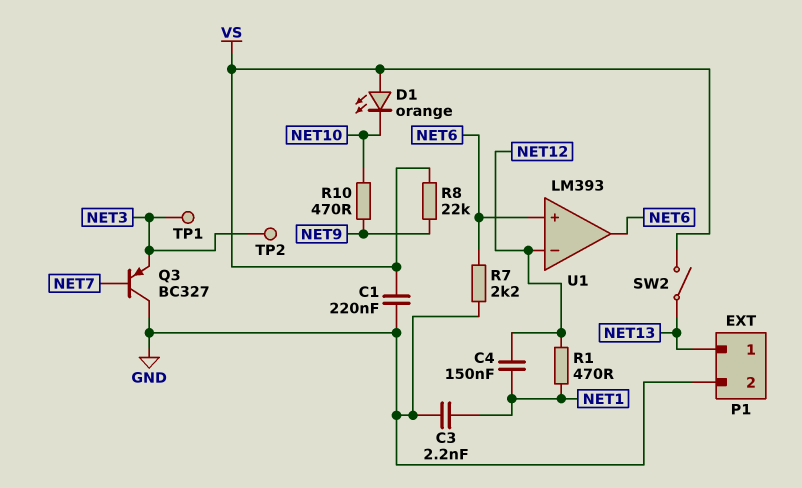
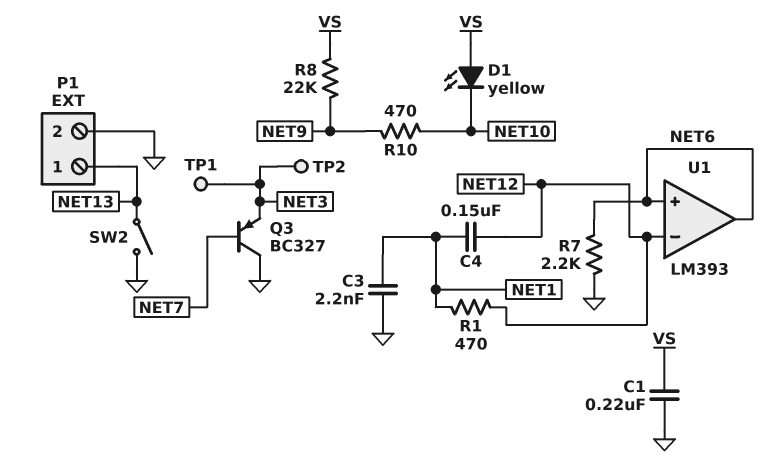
D1: LED orange (A VS, K NET10) -> LED yellow (A VS, K NET10)
SW2: switch (NET13, VS) -> switch (GND, NET13)

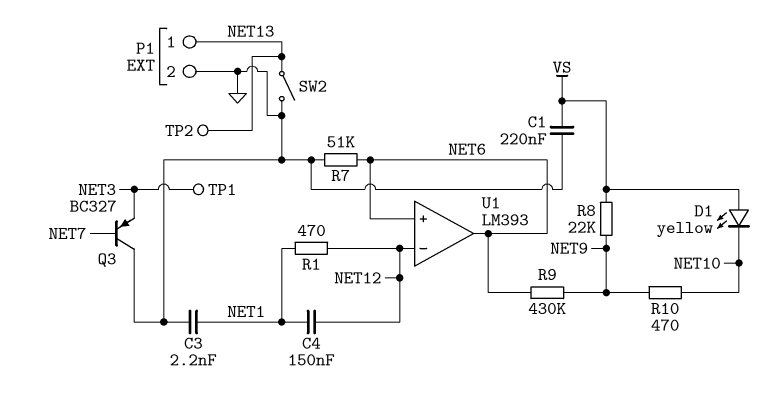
R7: 2.2k (GND, NET6) -> 51k (GND, NET6)
R9: none -> 430k (NET6, NET9)
TP2: test point (NET3) -> test point (NET13)

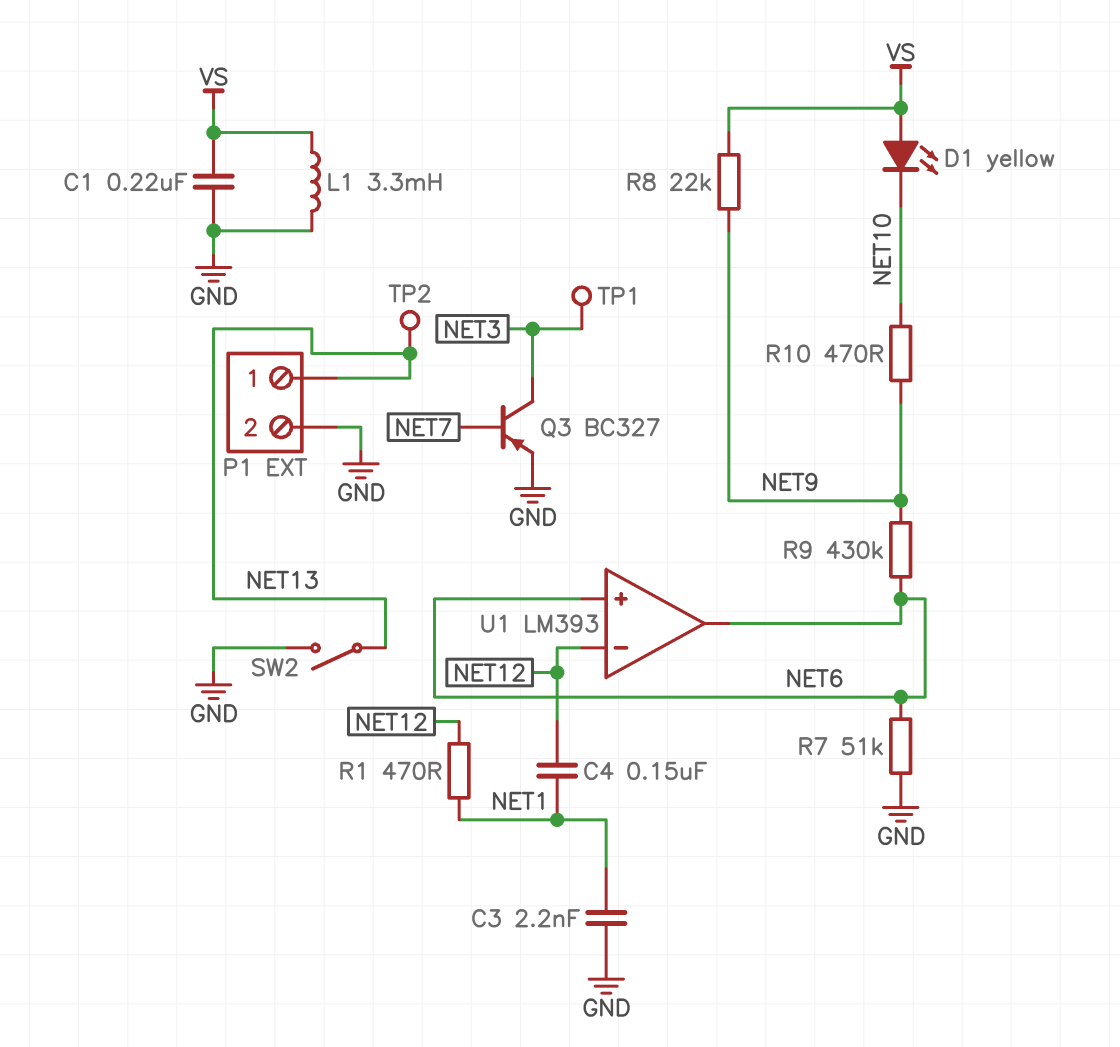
L1: none -> 3.3mH (GND, VS)
Q3: PNP BC327 (B NET7, C GND, E NET3) -> PNP BC327 (B NET7, C NET3, E GND)

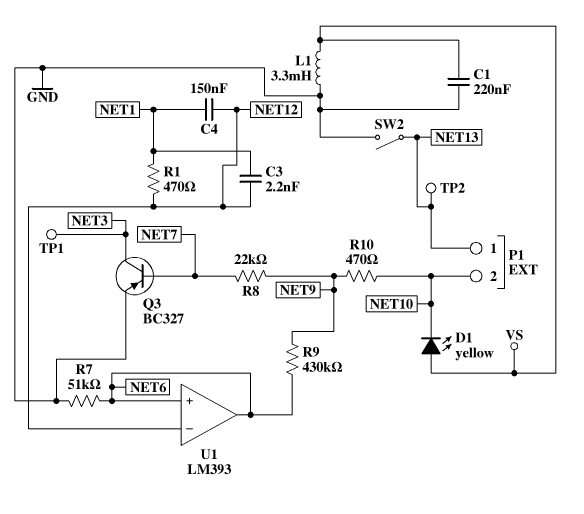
C3: 2.2nF (GND, NET1) -> 2.2nF (NET1, NET12)
P1 pin 2: GND -> NET10
R8: 22k (NET9, VS) -> 22k (NET7, NET9)

